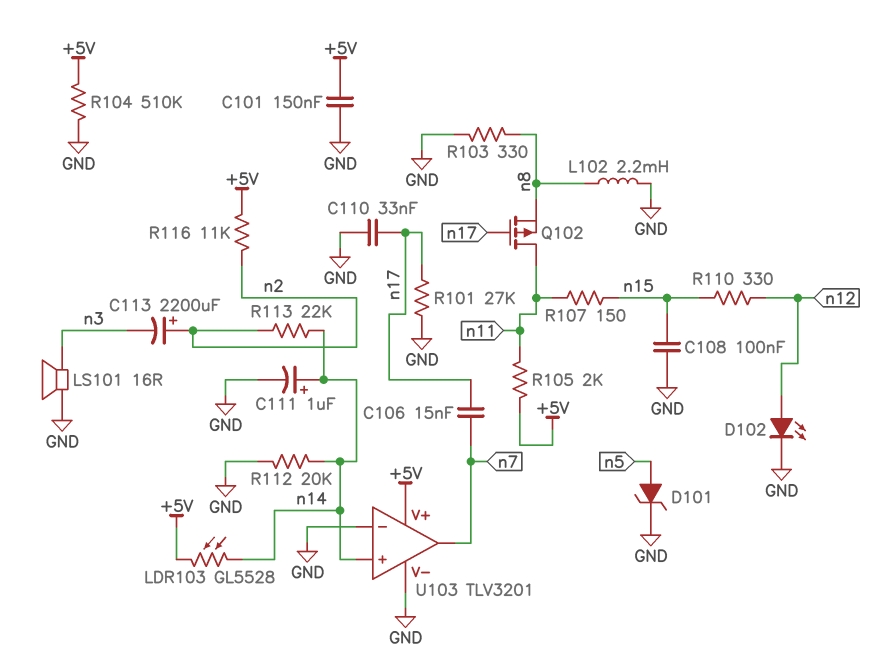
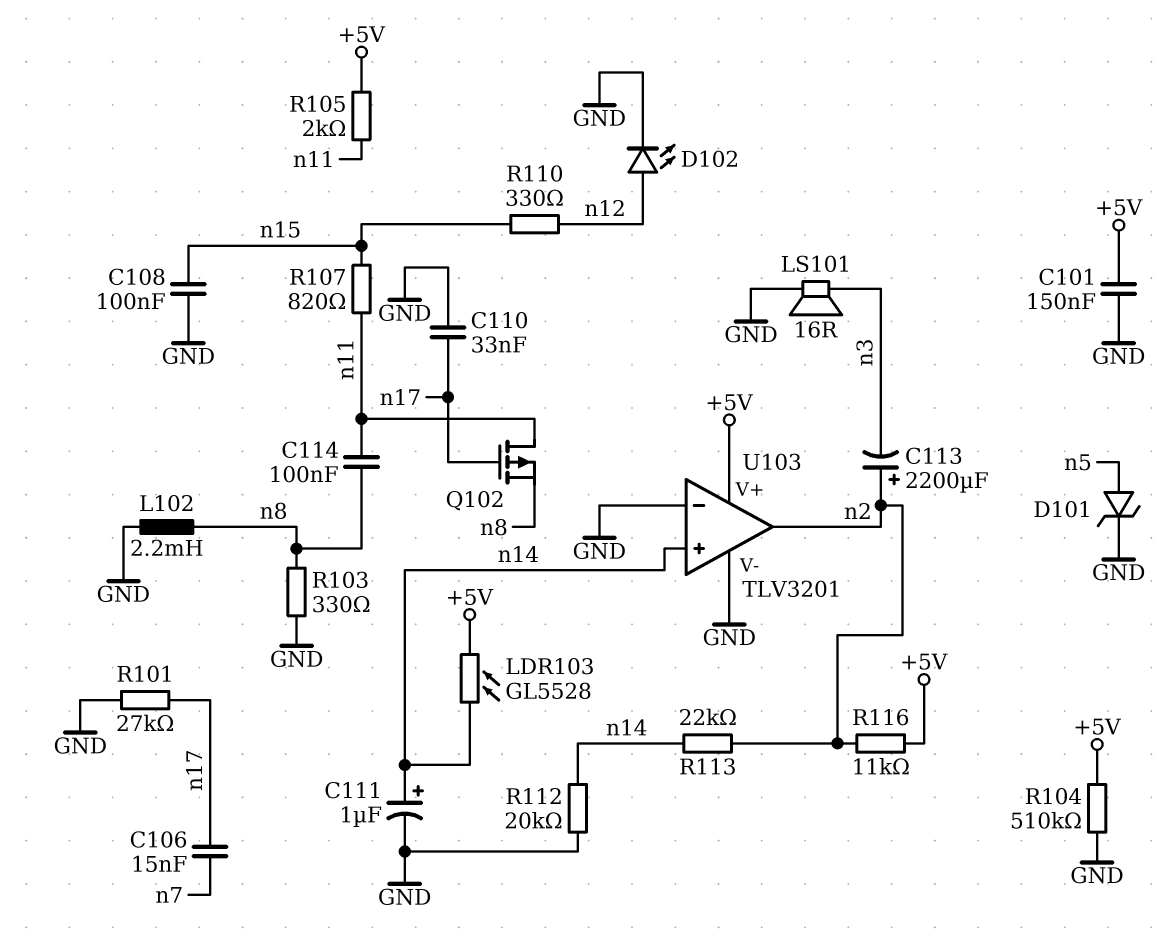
C114: none -> 100nF (n8, n11)
R107: 150 (n11, n15) -> 820 (n11, n15)
U103 pin out: n7 -> n2

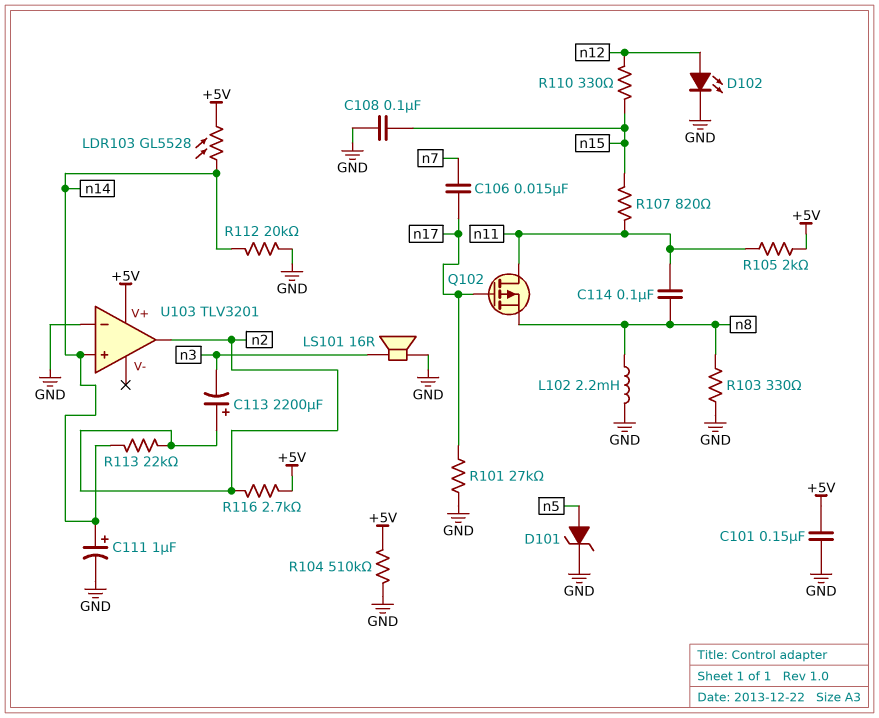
C110: 33nF (GND, n17) -> none
R116: 11k (+5V, n2) -> 2.7k (+5V, n2)
U103 pin V-: GND -> none

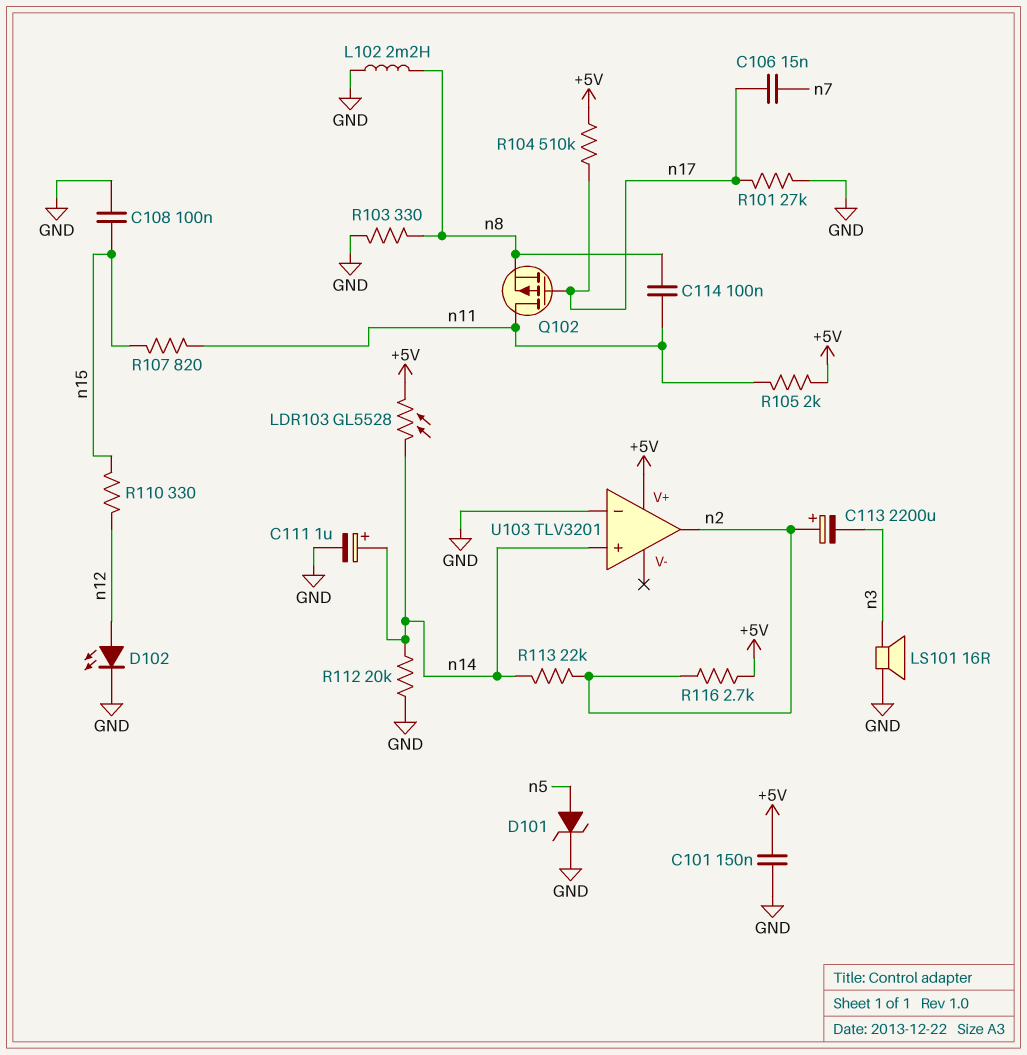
R104: 510k (+5V, GND) -> 510k (+5V, n17)

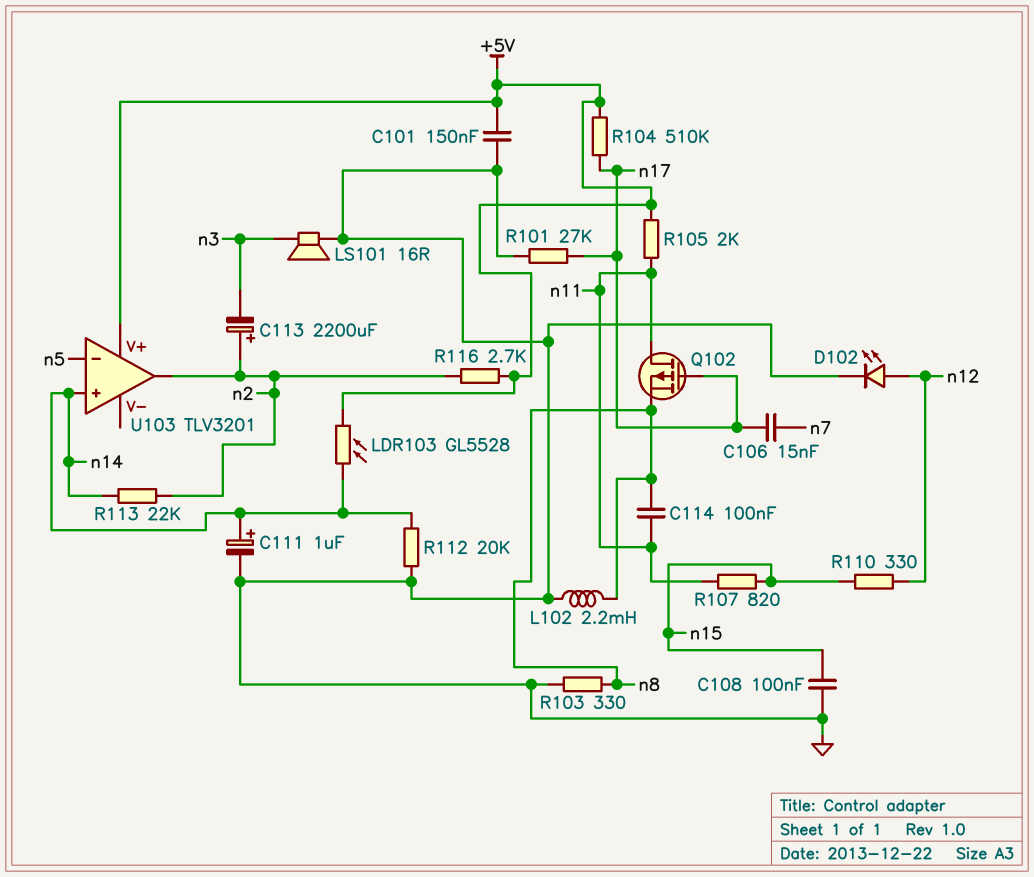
D101: zener (A n5, K GND) -> none
U103 pin in-: GND -> n5

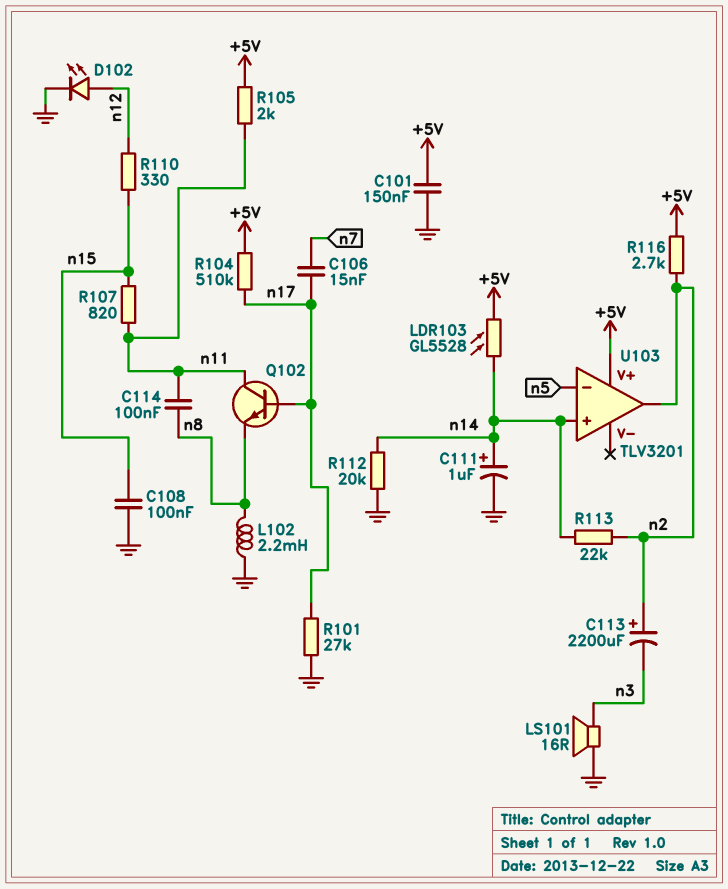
Q102: PMOS (G n17, D n11, S n8) -> NPN (B n17, C n11, E n8)
R103: 330 (GND, n8) -> none

